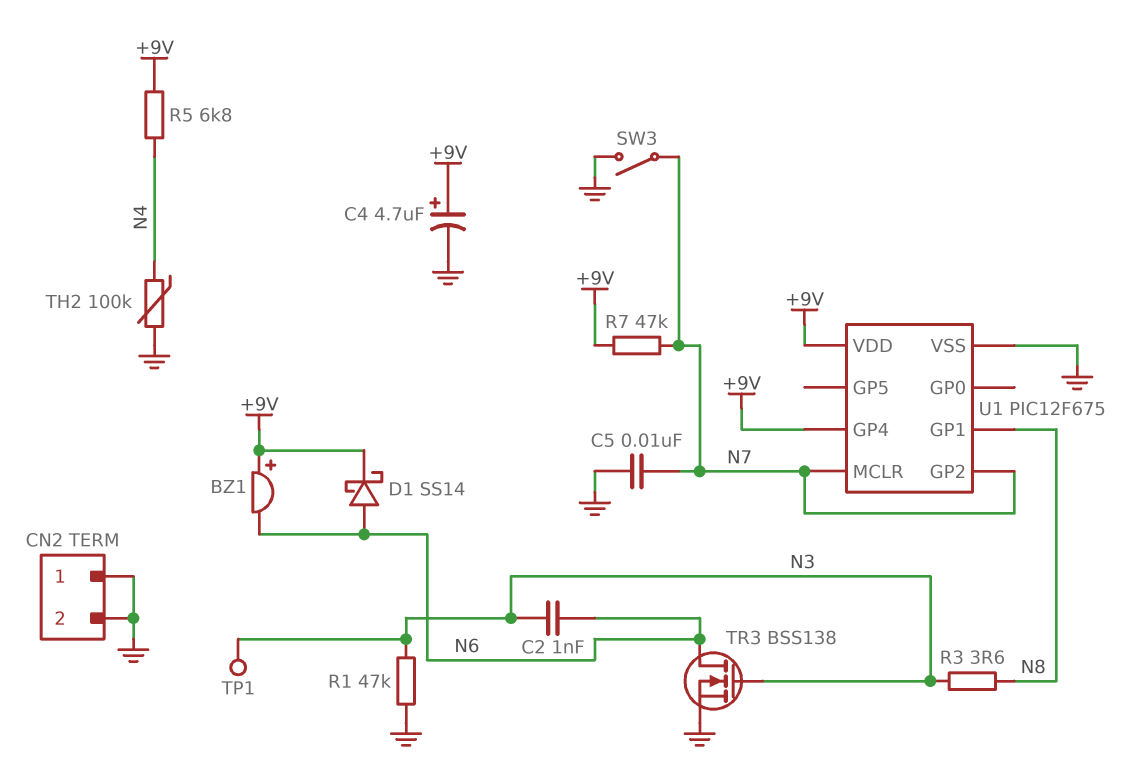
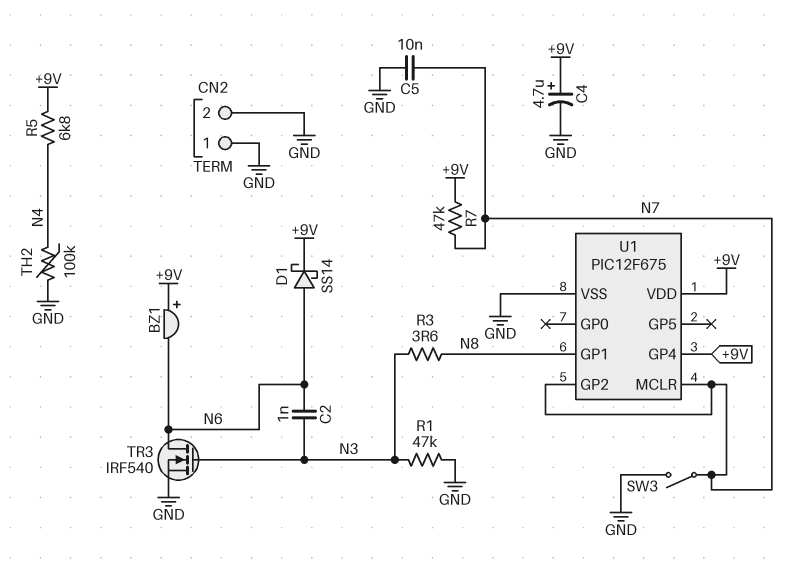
TP1: test point (N3) -> none
TR3: NMOS BSS138 (G N3, D N6, S GND) -> NMOS IRF540 (G N3, D N6, S GND)

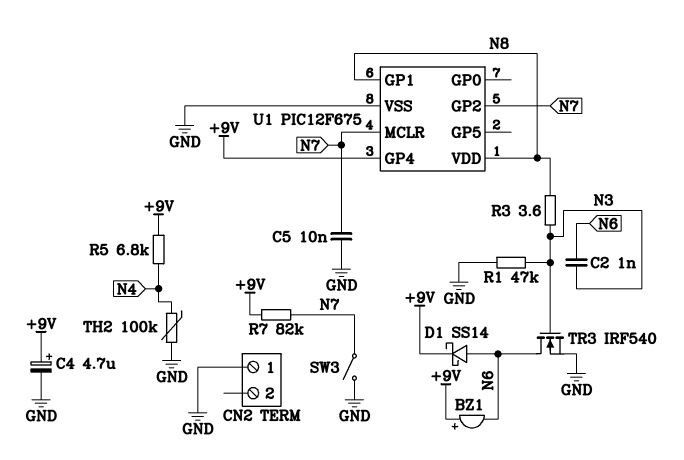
CN2 pin 2: GND -> none
R7: 47k (+9V, N7) -> 82k (+9V, N7)
U1 pin VDD: +9V -> N8

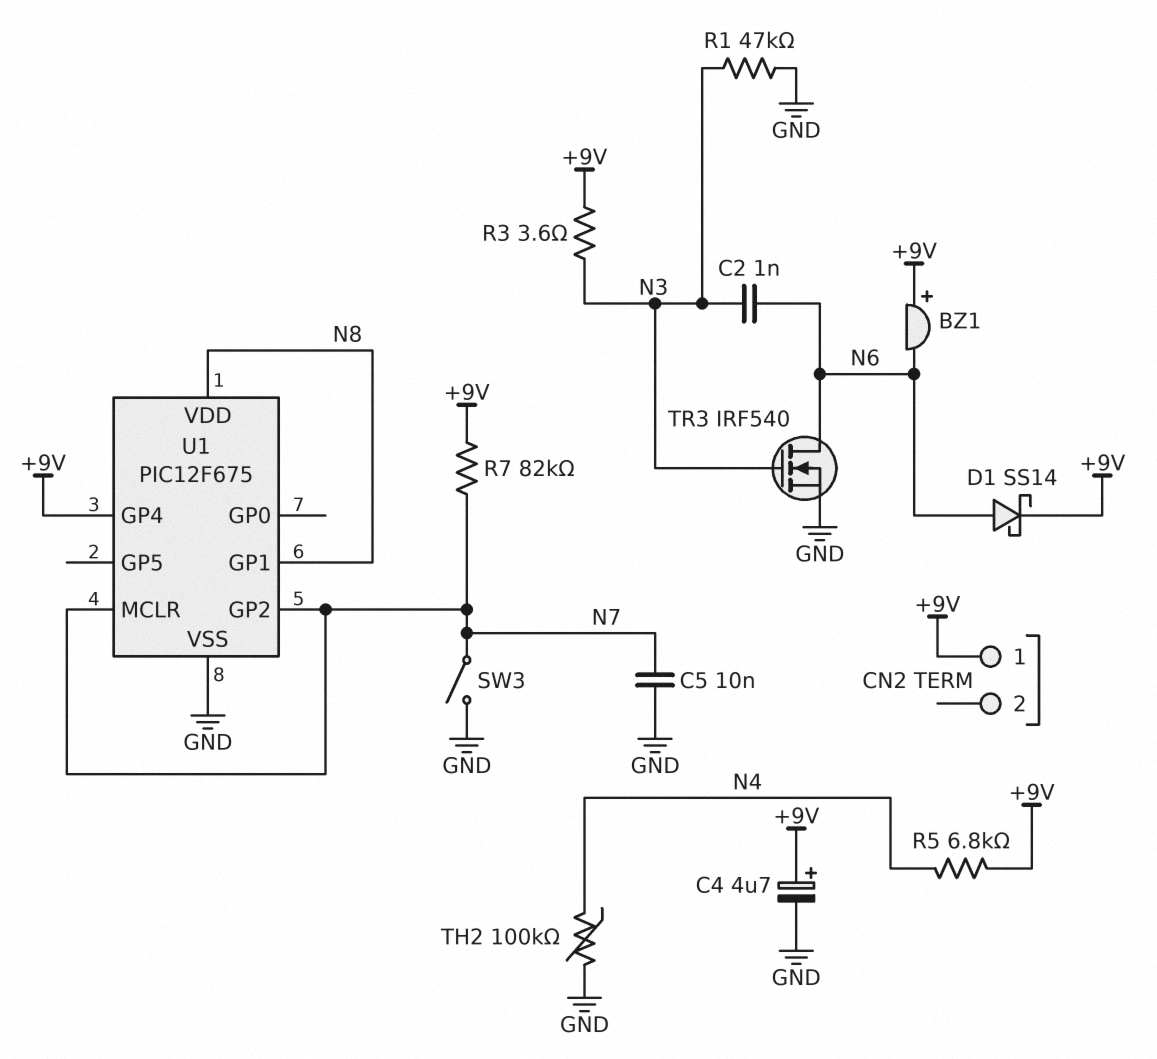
CN2 pin 1: GND -> +9V
R3: 3.6 (N3, N8) -> 3.6 (+9V, N3)

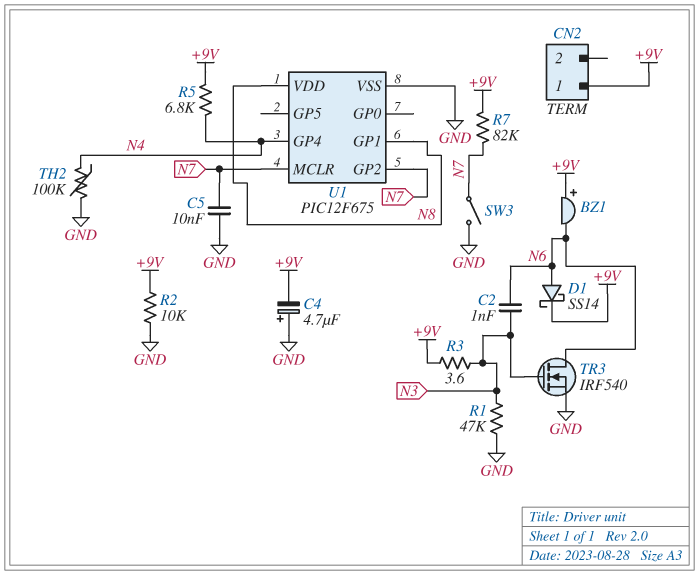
C4: 4.7uF (plus +9V, minus GND) -> 4.7uF (plus GND, minus +9V)
R2: none -> 10k (+9V, GND)
U1 pin GP4: +9V -> N4

